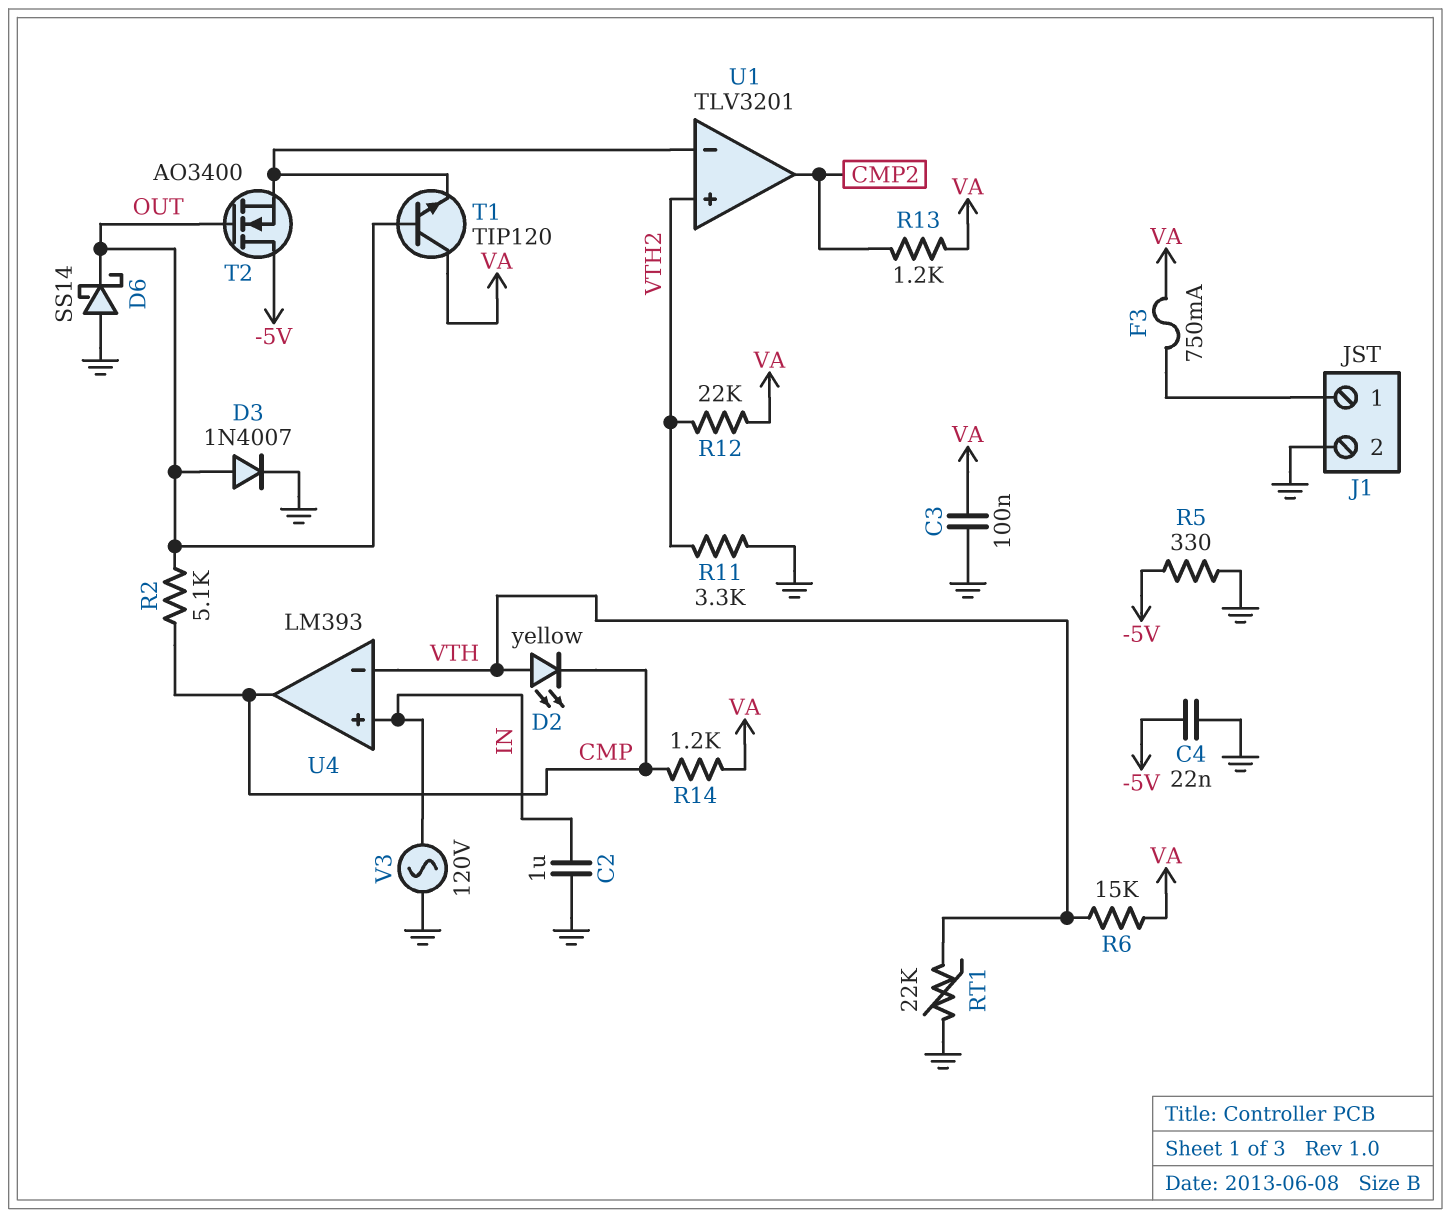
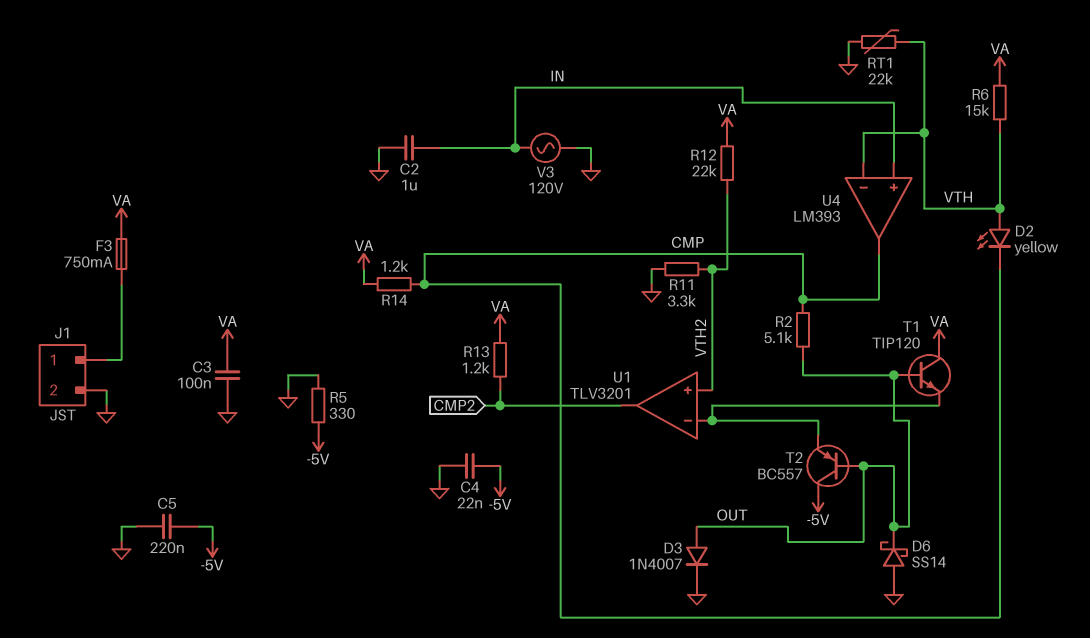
C5: none -> 220nF (-5V, GND)
T2: NMOS AO3400 (G OUT, D -5V, S U1/in-) -> PNP BC557 (B OUT, C -5V, E U1/in-)

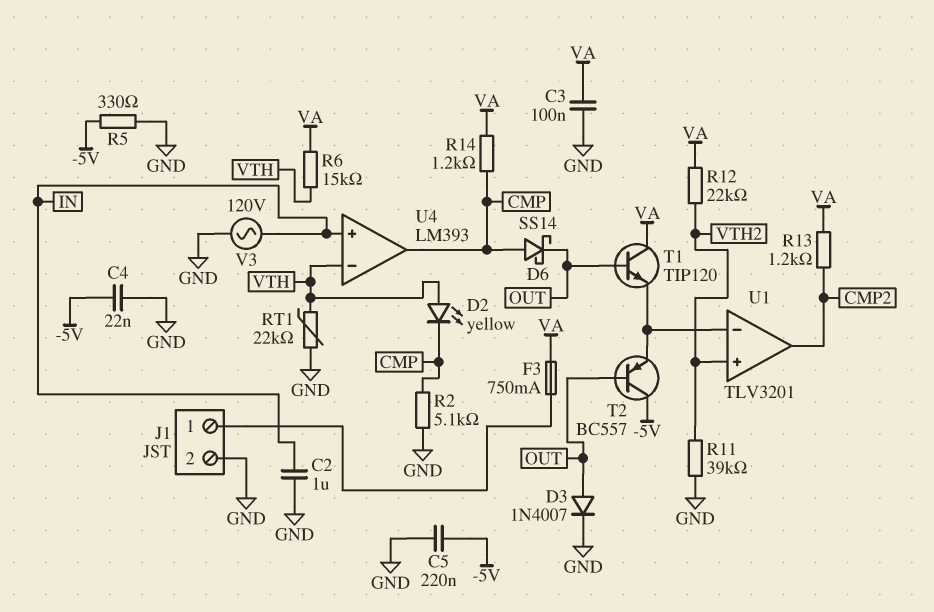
D6: schottky SS14 (A GND, K OUT) -> schottky SS14 (A CMP, K OUT)
R2: 5.1k (CMP, OUT) -> 5.1k (CMP, GND)
R11: 3.3k (GND, VTH2) -> 39k (GND, VTH2)

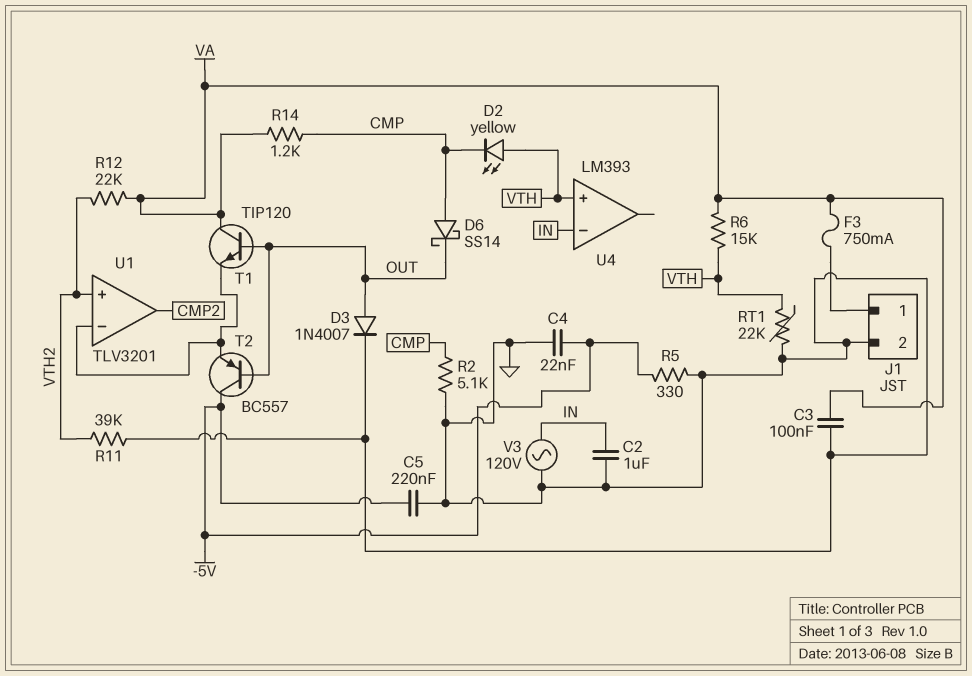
R13: 1.2k (CMP2, VA) -> none
U4 pin in+: IN -> VTH
U4 pin in-: VTH -> IN
U4 pin out: CMP -> none

